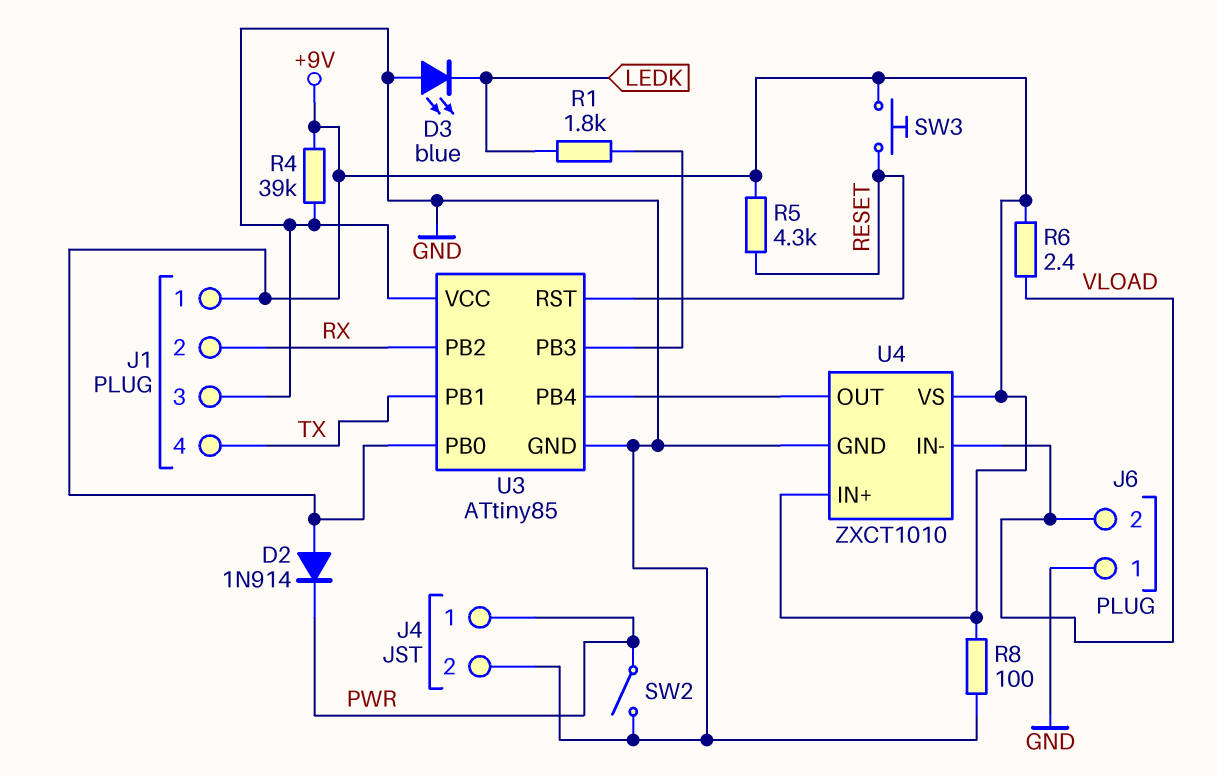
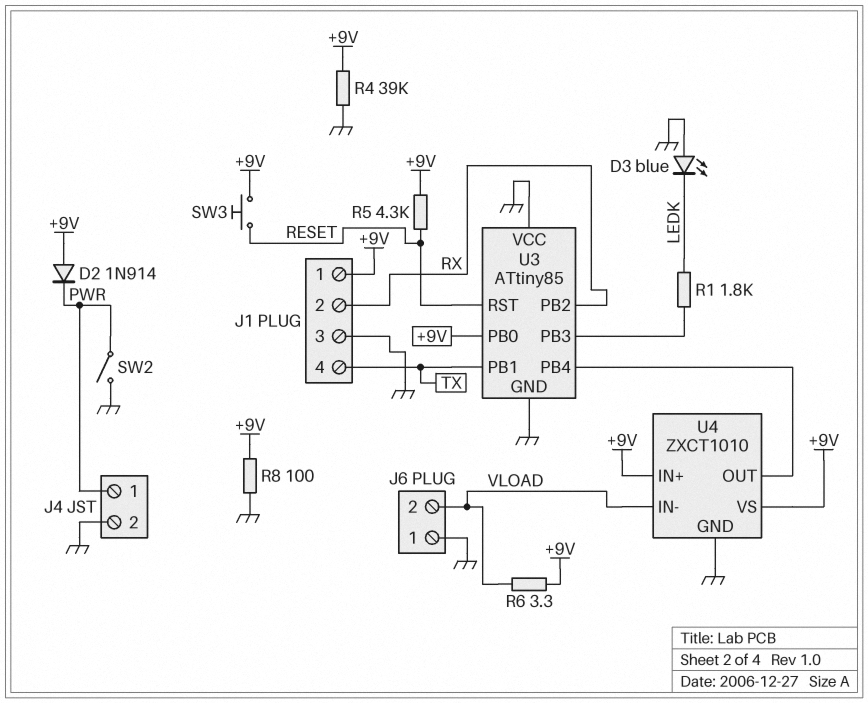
R6: 2.4 (+9V, VLOAD) -> 3.3 (+9V, VLOAD)

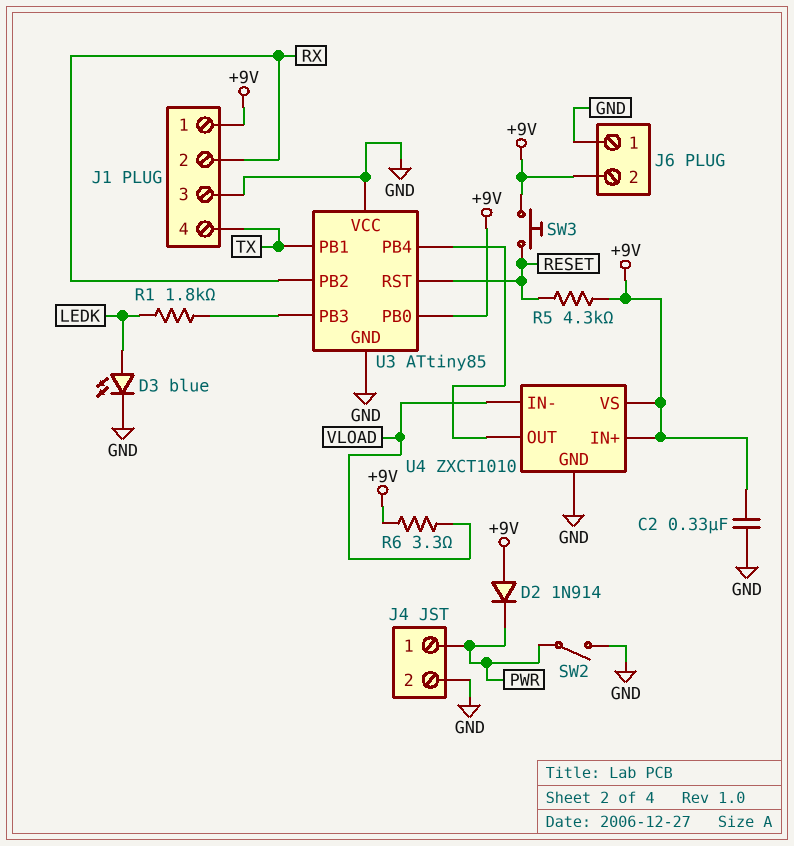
C2: none -> 330nF (+9V, GND)
D3: LED blue (A GND, K LEDK) -> LED blue (A LEDK, K GND)
J6 pin 2: VLOAD -> +9V
R4: 39k (+9V, GND) -> none
R8: 100 (+9V, GND) -> none

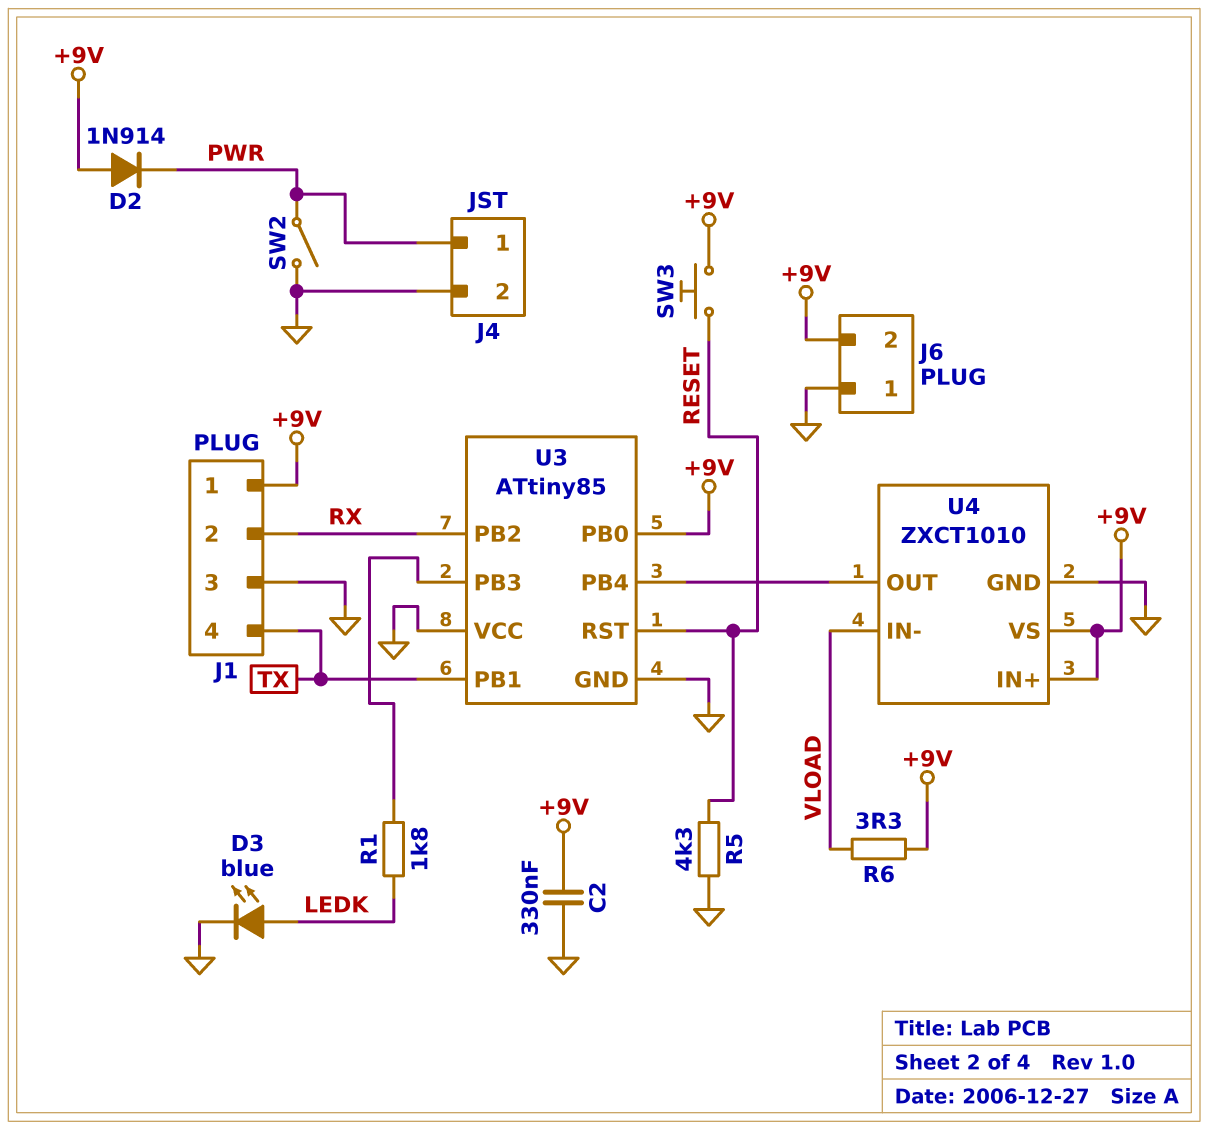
R5: 4.3k (+9V, RESET) -> 4.3k (GND, RESET)

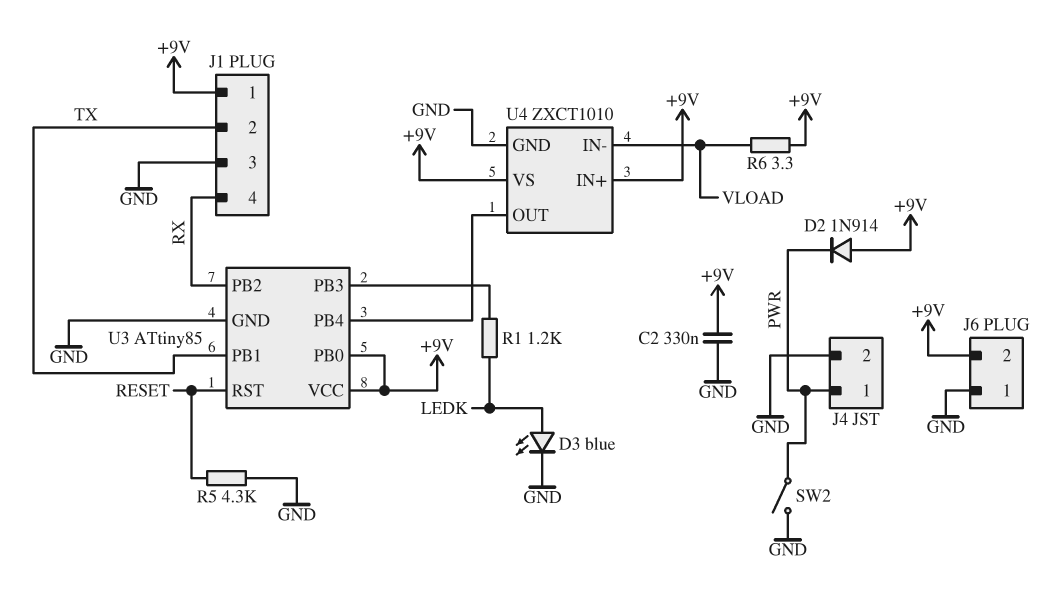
J1 pin 2: RX -> TX
J1 pin 4: TX -> RX
R1: 1.8k (LEDK, U3/PB3) -> 1.2k (LEDK, U3/PB3)
SW3: button (+9V, RESET) -> none
U3 pin VCC: GND -> +9V

